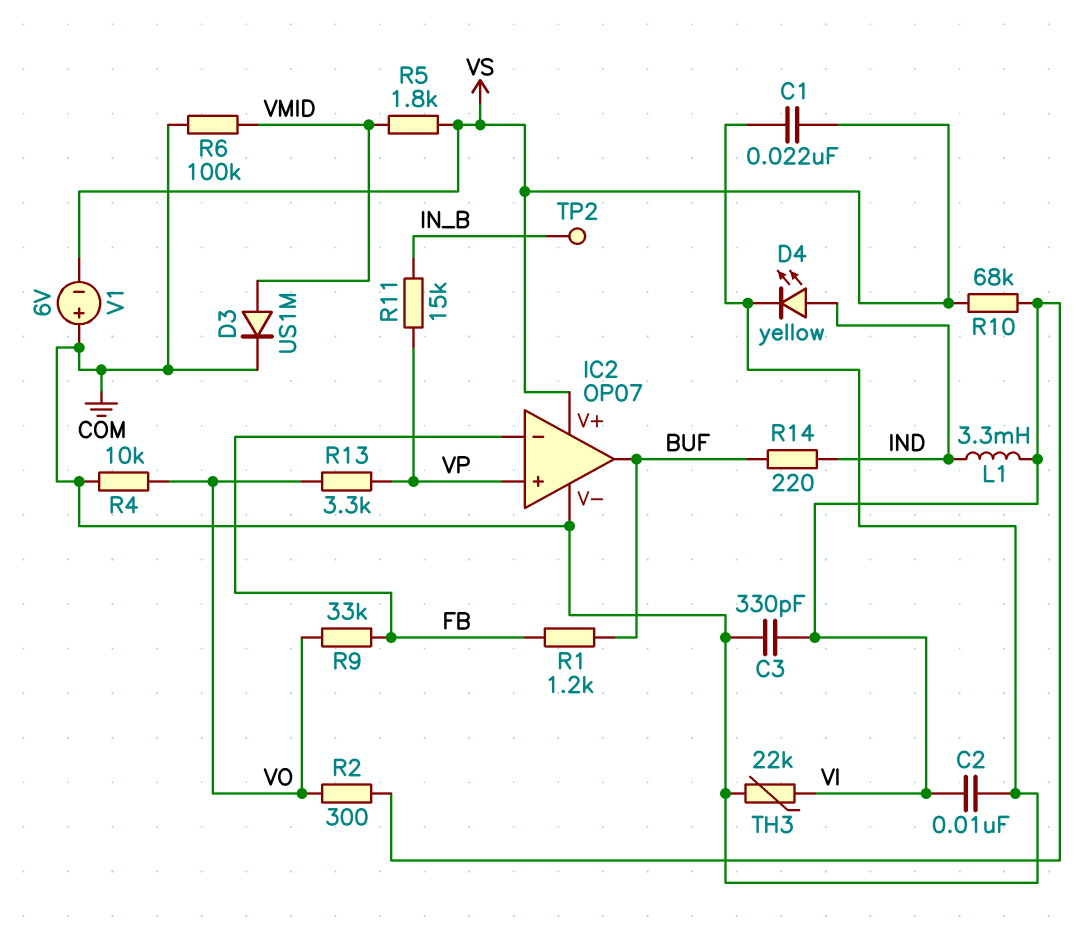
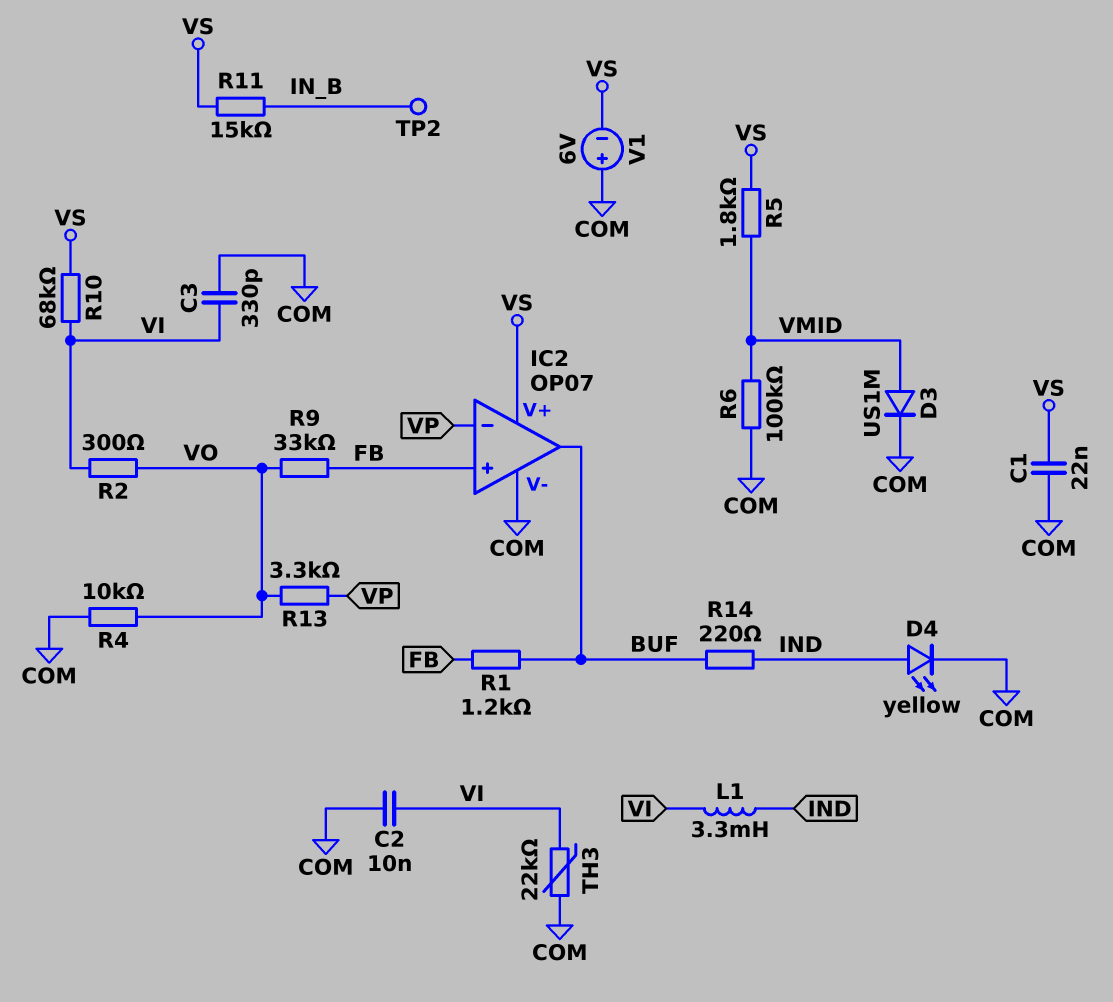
IC2 pin in+: VP -> FB
IC2 pin in-: FB -> VP
R11: 15k (IN_B, VP) -> 15k (IN_B, VS)

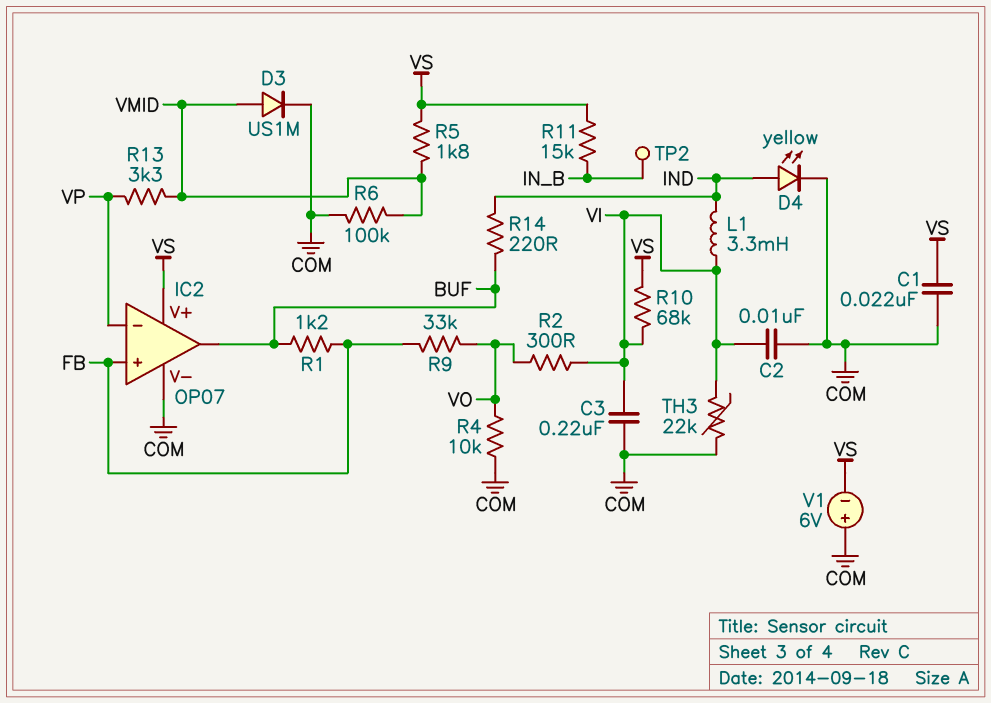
C3: 330pF (COM, VI) -> 220nF (COM, VI)
R13: 3.3k (VO, VP) -> 3.3k (VMID, VP)

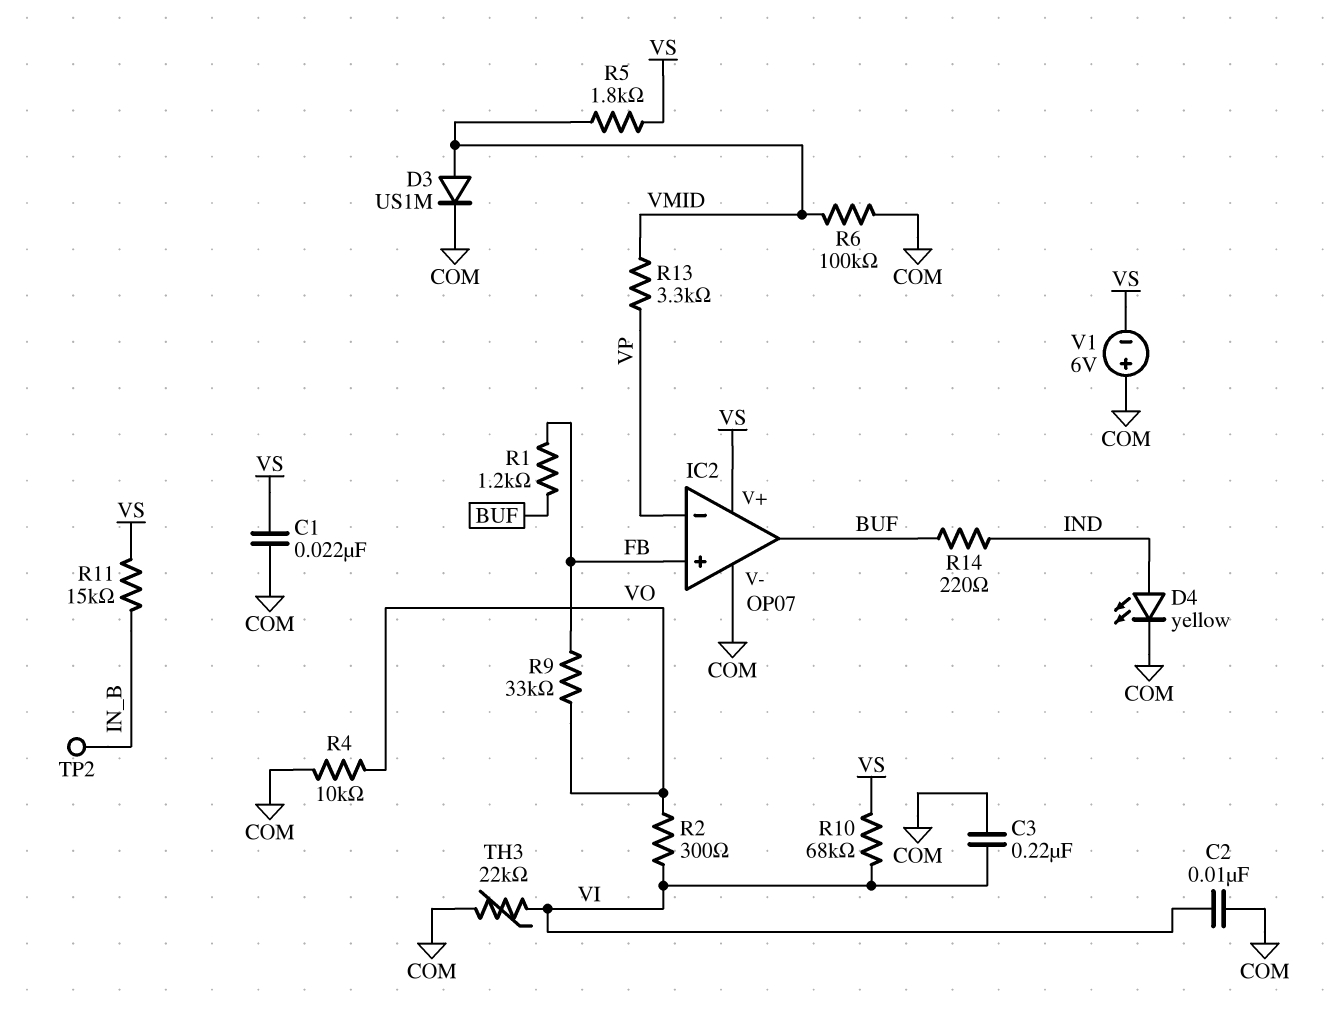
L1: 3.3mH (IND, VI) -> none

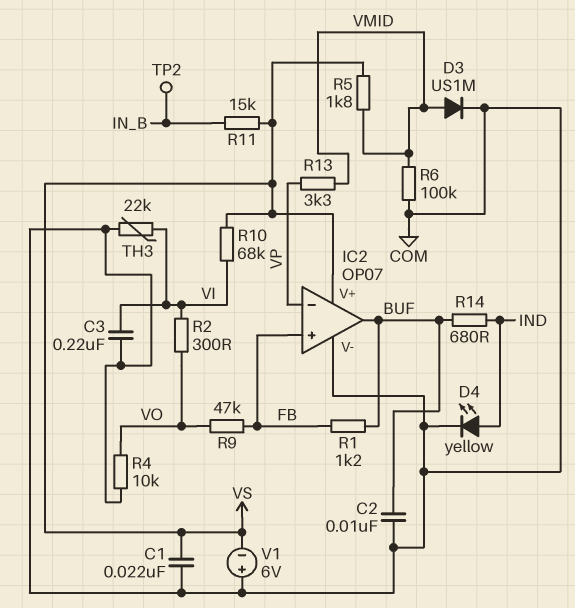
C2: 10nF (COM, VI) -> 10nF (BUF, COM)
R9: 33k (FB, VO) -> 47k (FB, VO)
R14: 220 (BUF, IND) -> 680 (BUF, IND)

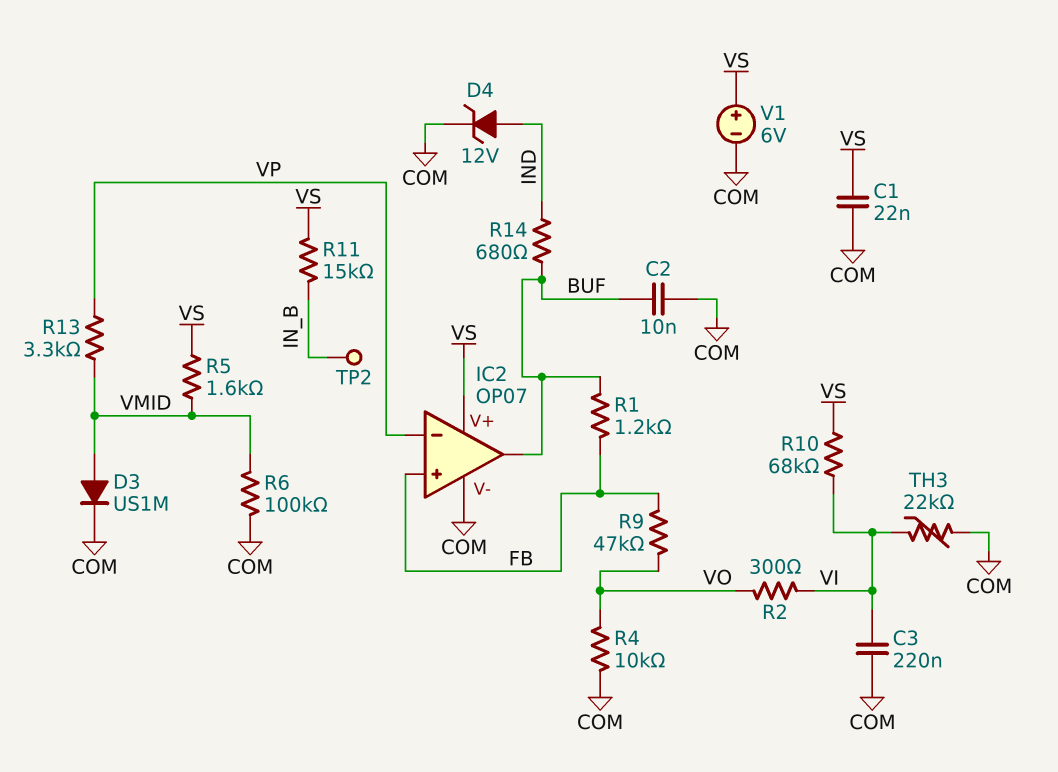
D4: LED yellow (A IND, K COM) -> zener 12V (A IND, K COM)
R5: 1.8k (VMID, VS) -> 1.6k (VMID, VS)
V1: 6V (plus COM, minus VS) -> 6V (plus VS, minus COM)

